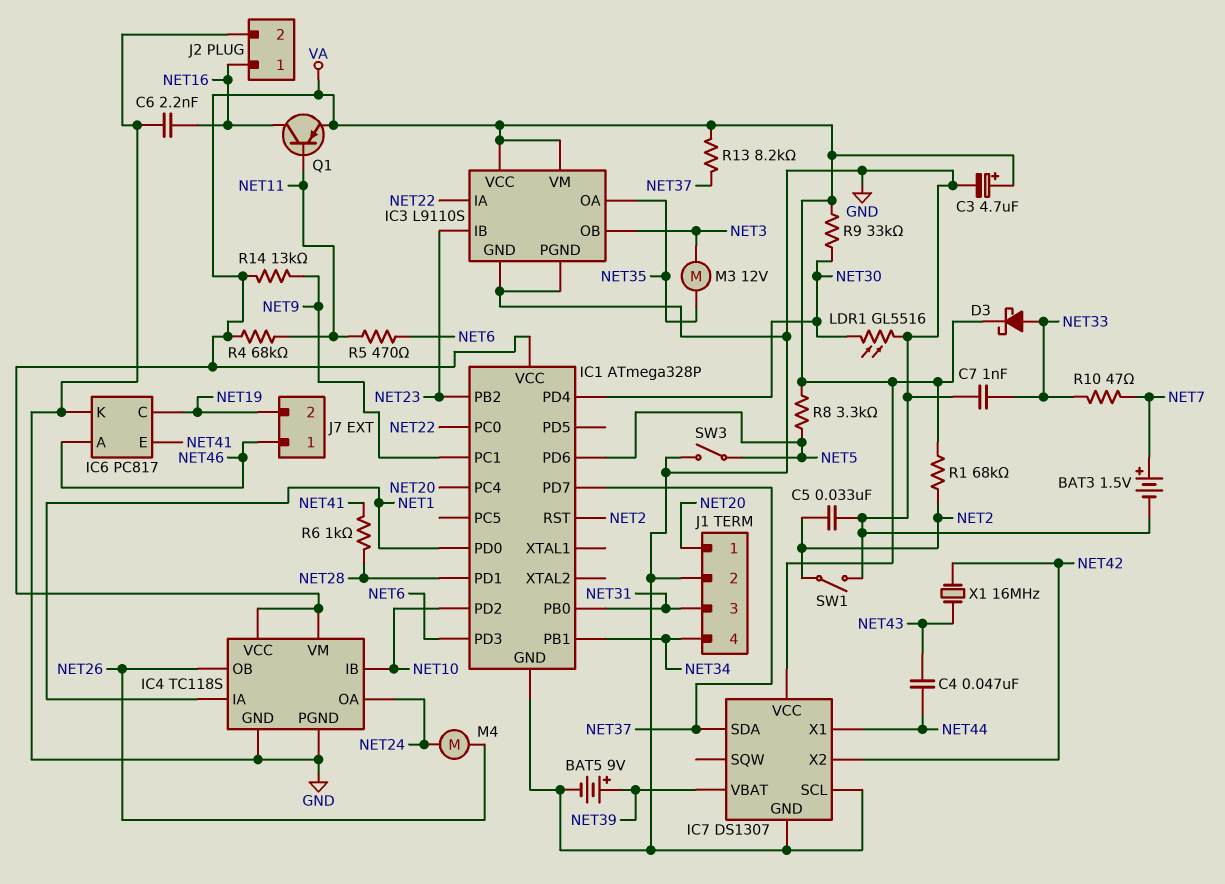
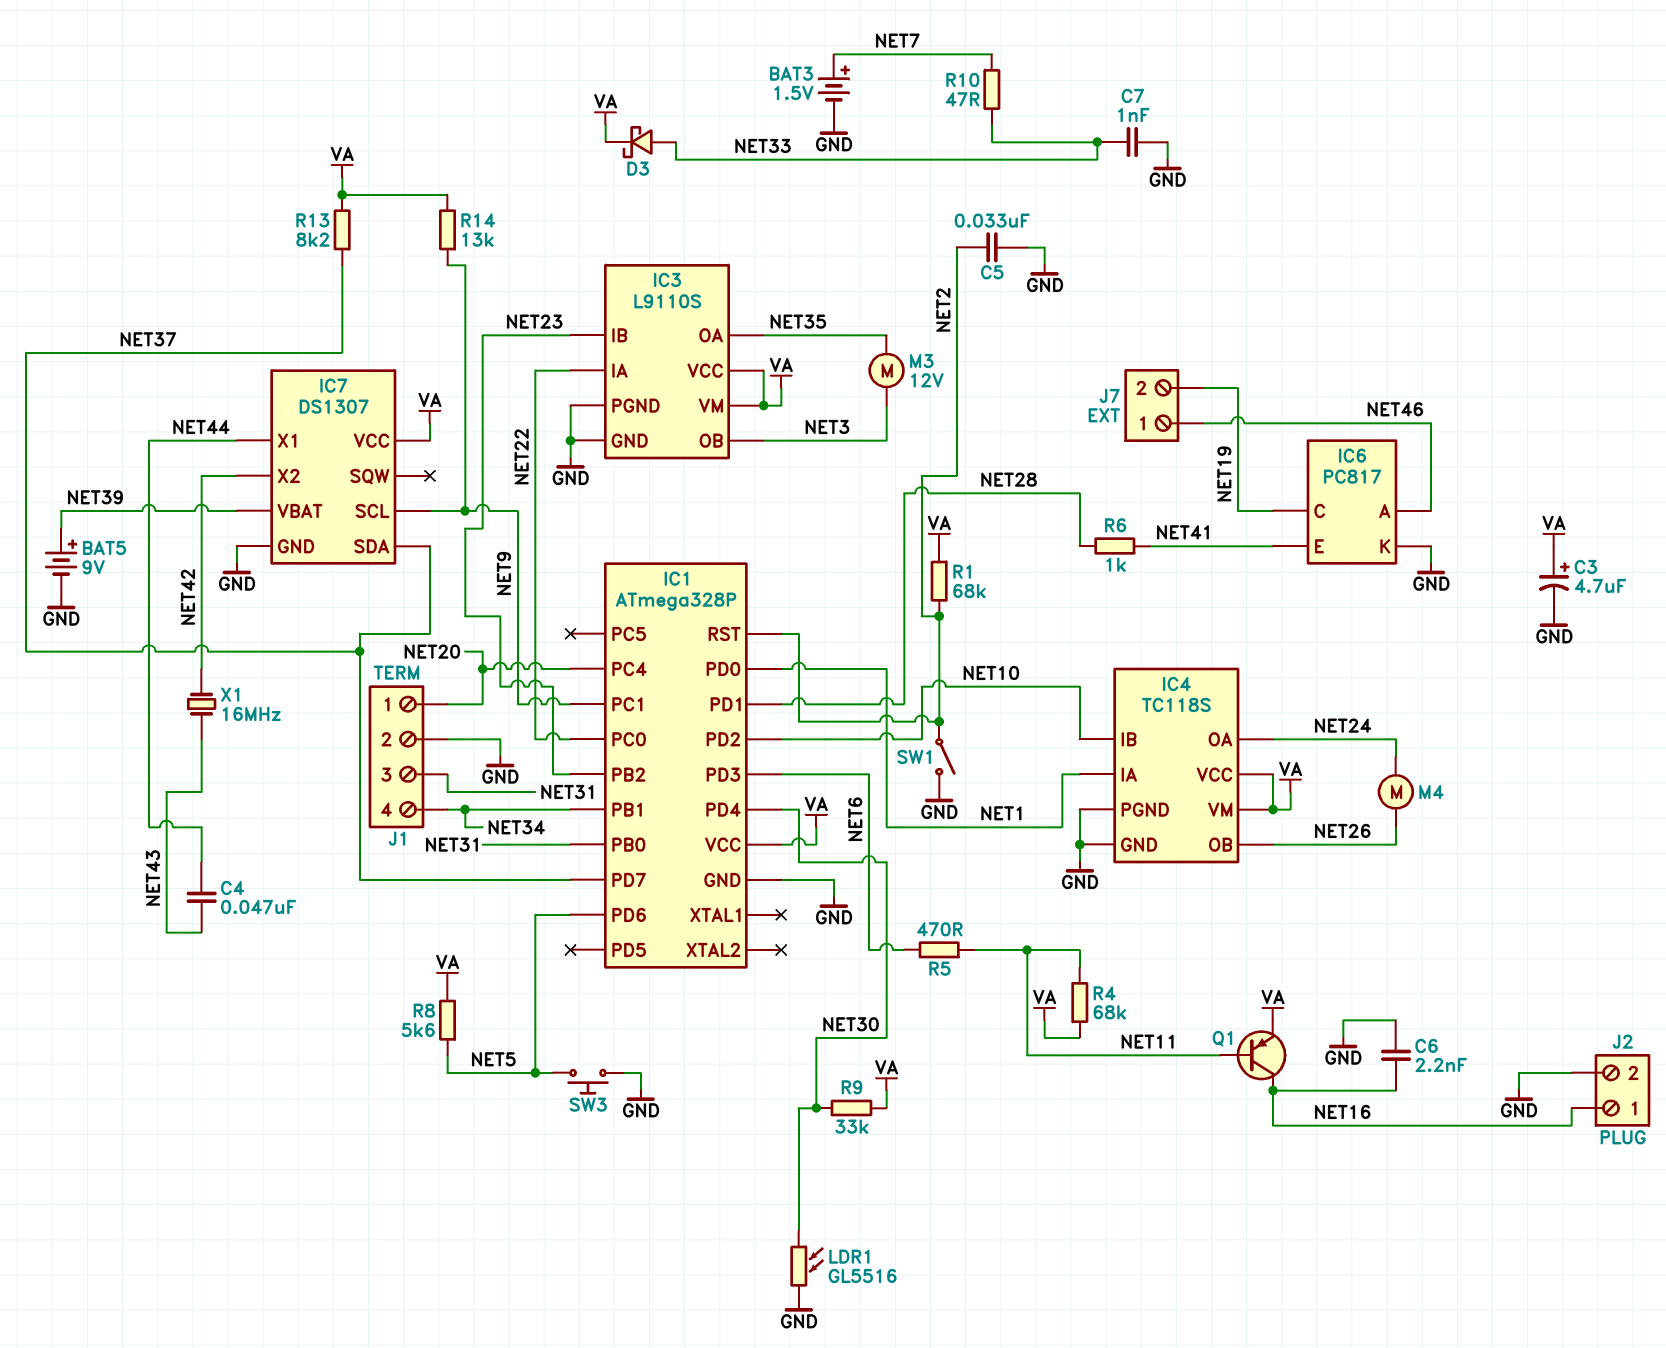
IC7 pin SCL: GND -> NET9
R8: 3.3k (NET5, VA) -> 5.6k (NET5, VA)
SW3: switch (GND, NET5) -> button (GND, NET5)

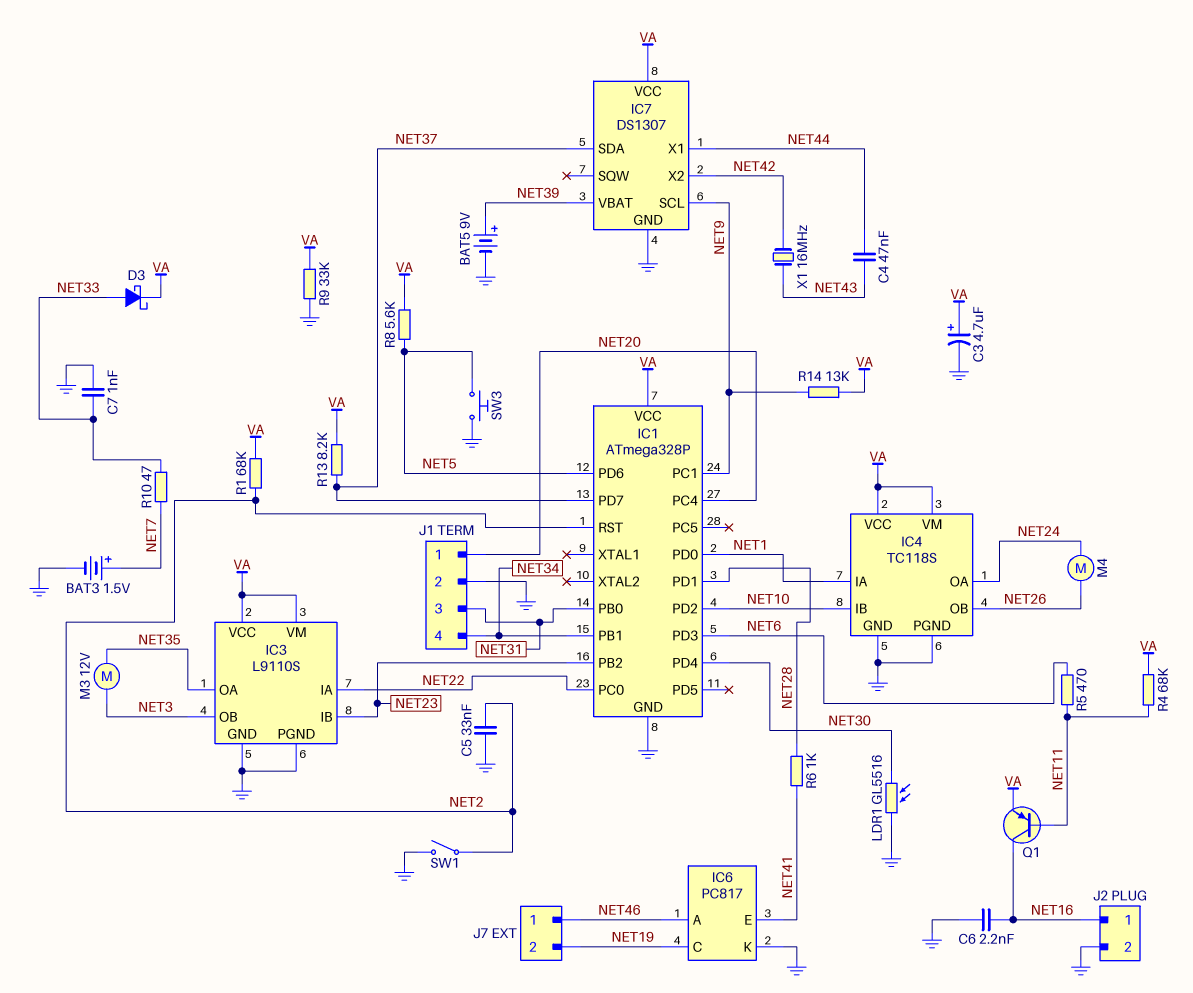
R9: 33k (NET30, VA) -> 33k (GND, VA)

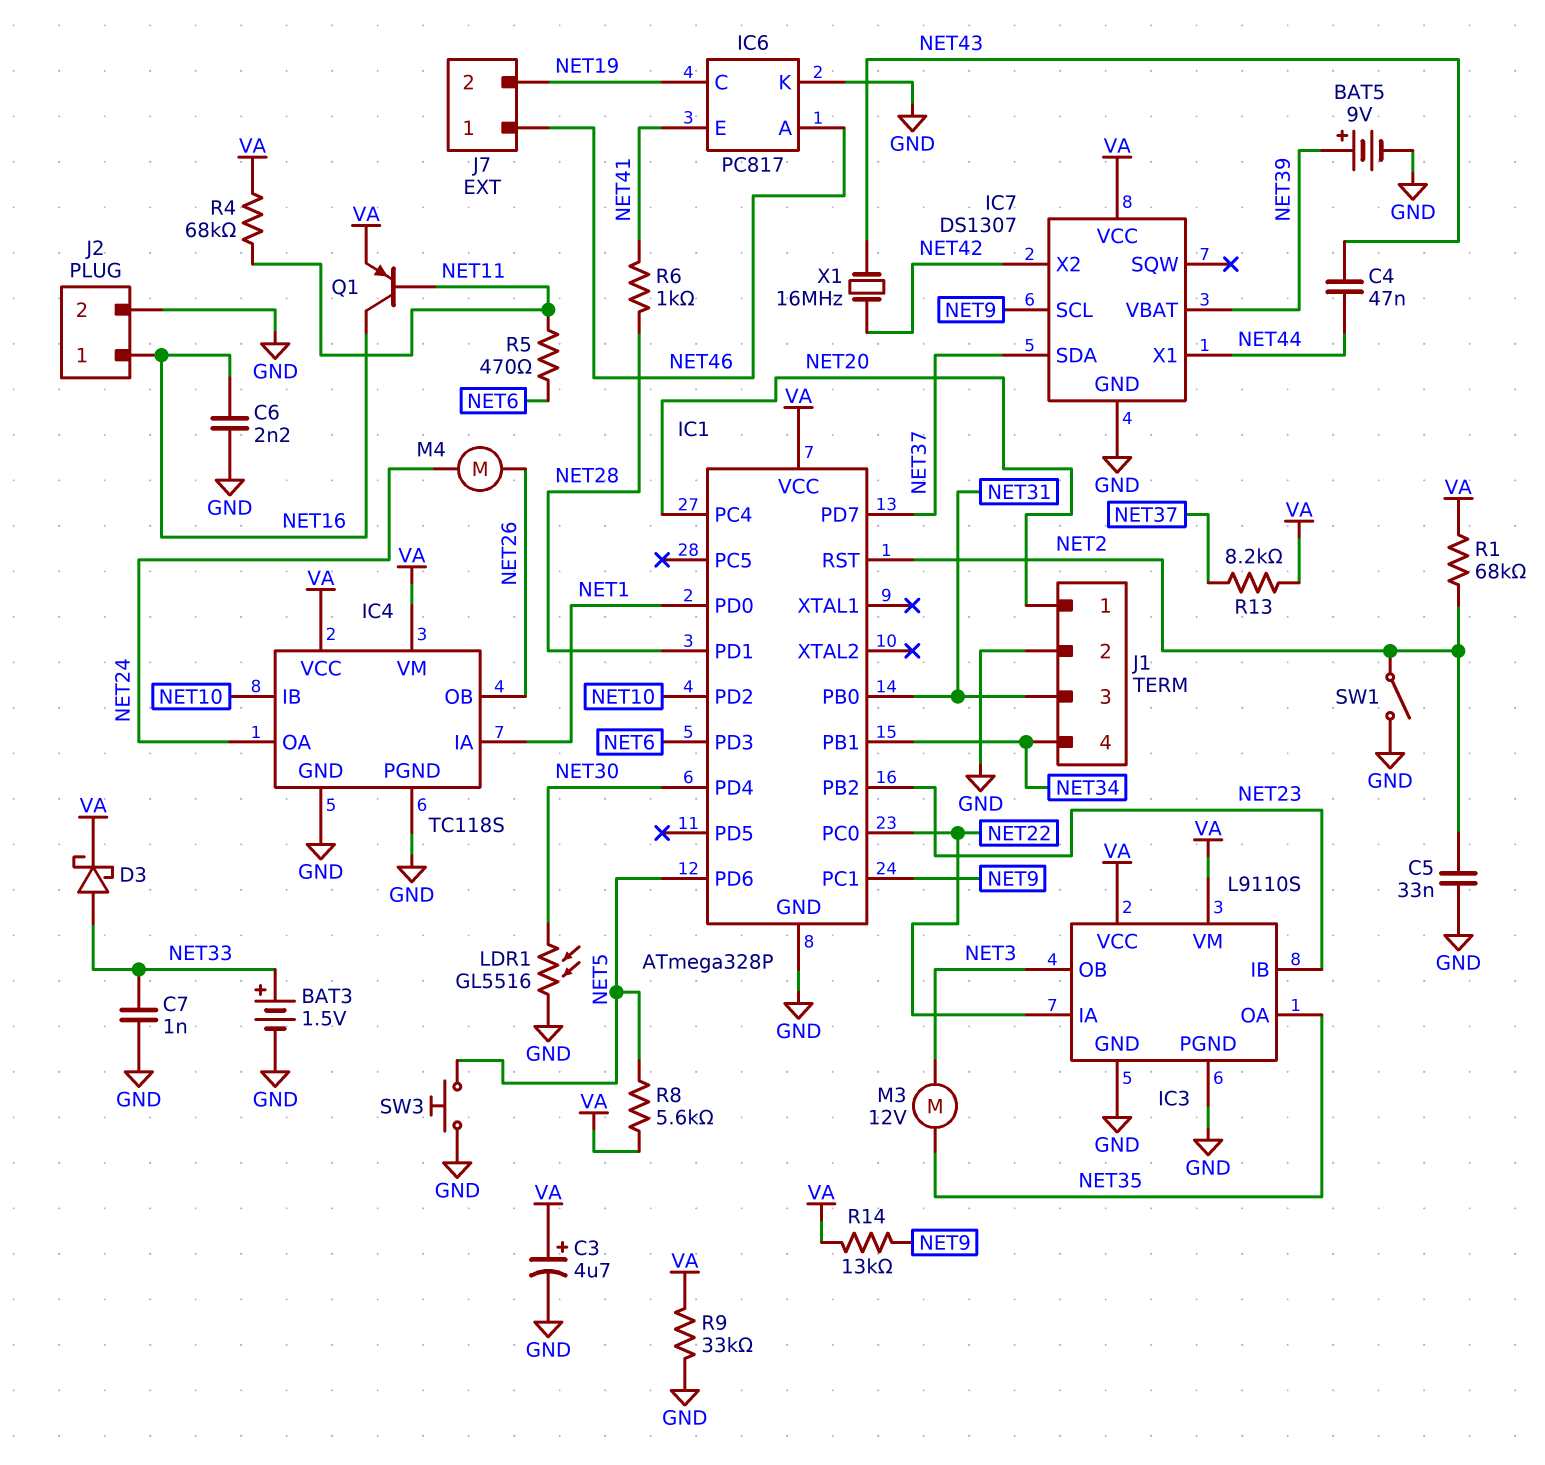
BAT3: 1.5V (plus NET7, minus GND) -> 1.5V (plus NET33, minus GND)
R10: 47 (NET7, NET33) -> none

